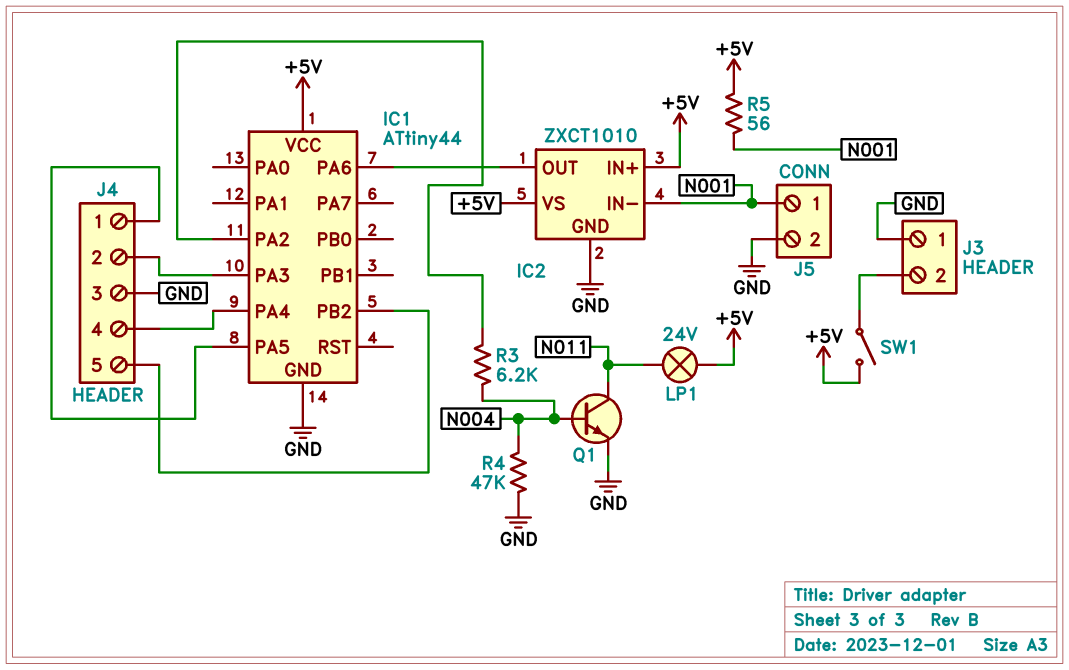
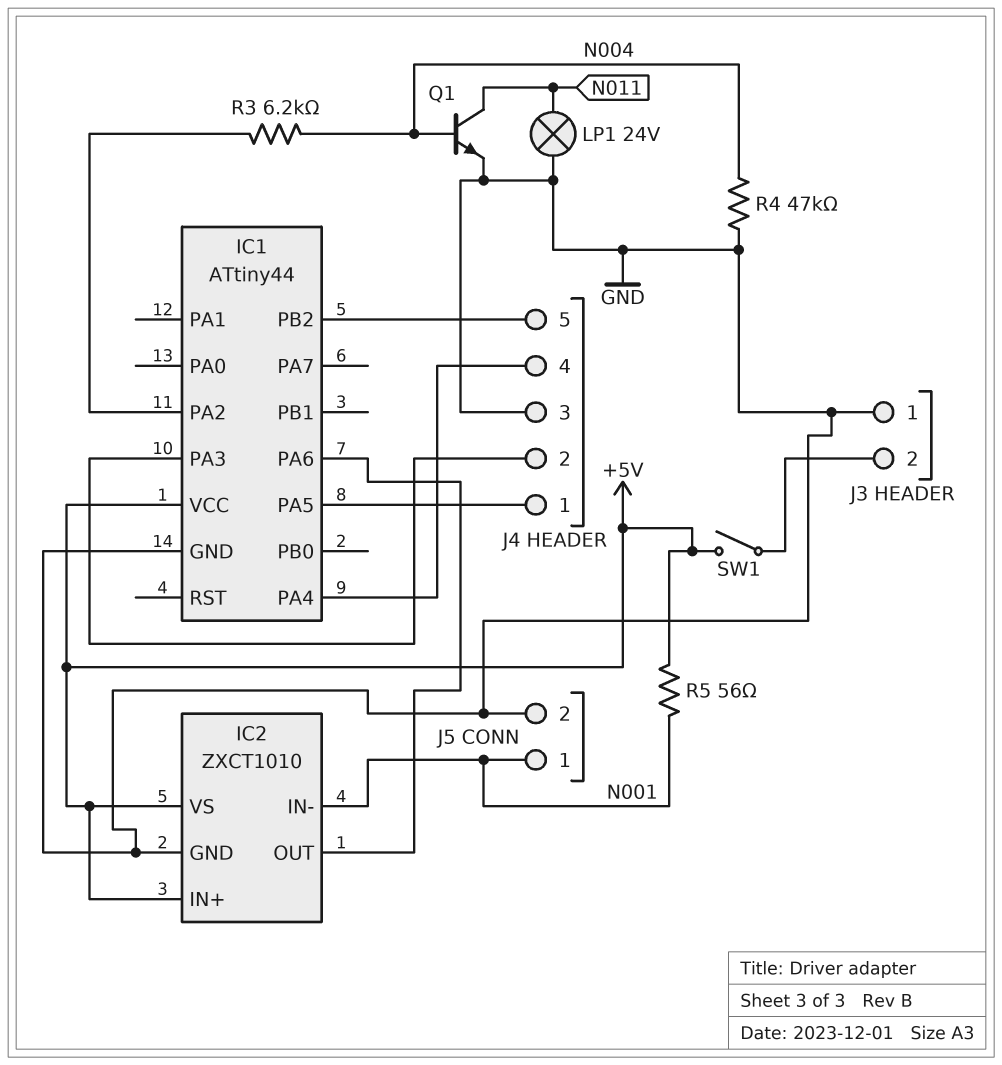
LP1: lamp 24V (+5V, N011) -> lamp 24V (GND, N011)

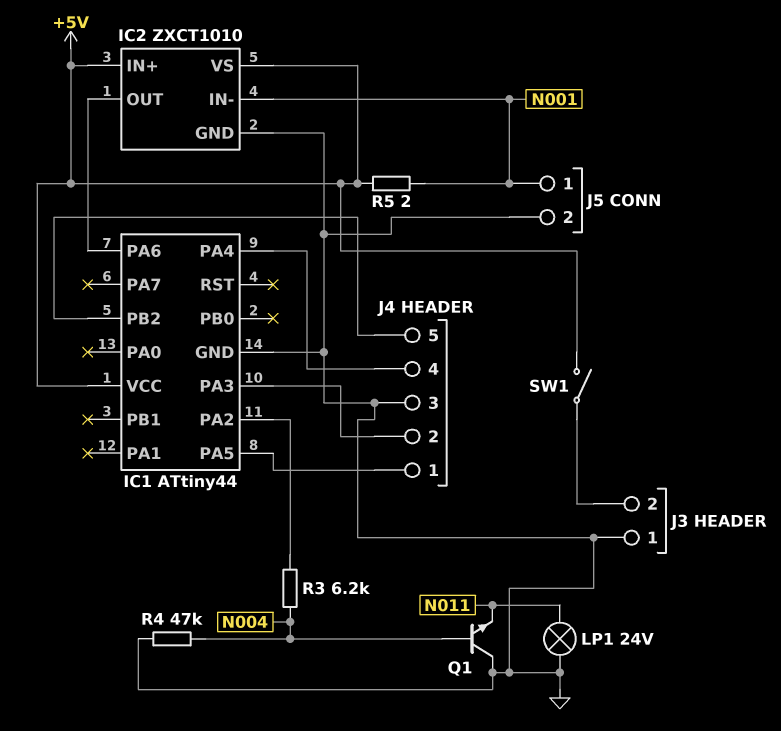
Q1: NPN (B N004, C N011, E GND) -> NPN (B N004, C GND, E N011)
R5: 56 (+5V, N001) -> 2 (+5V, N001)

